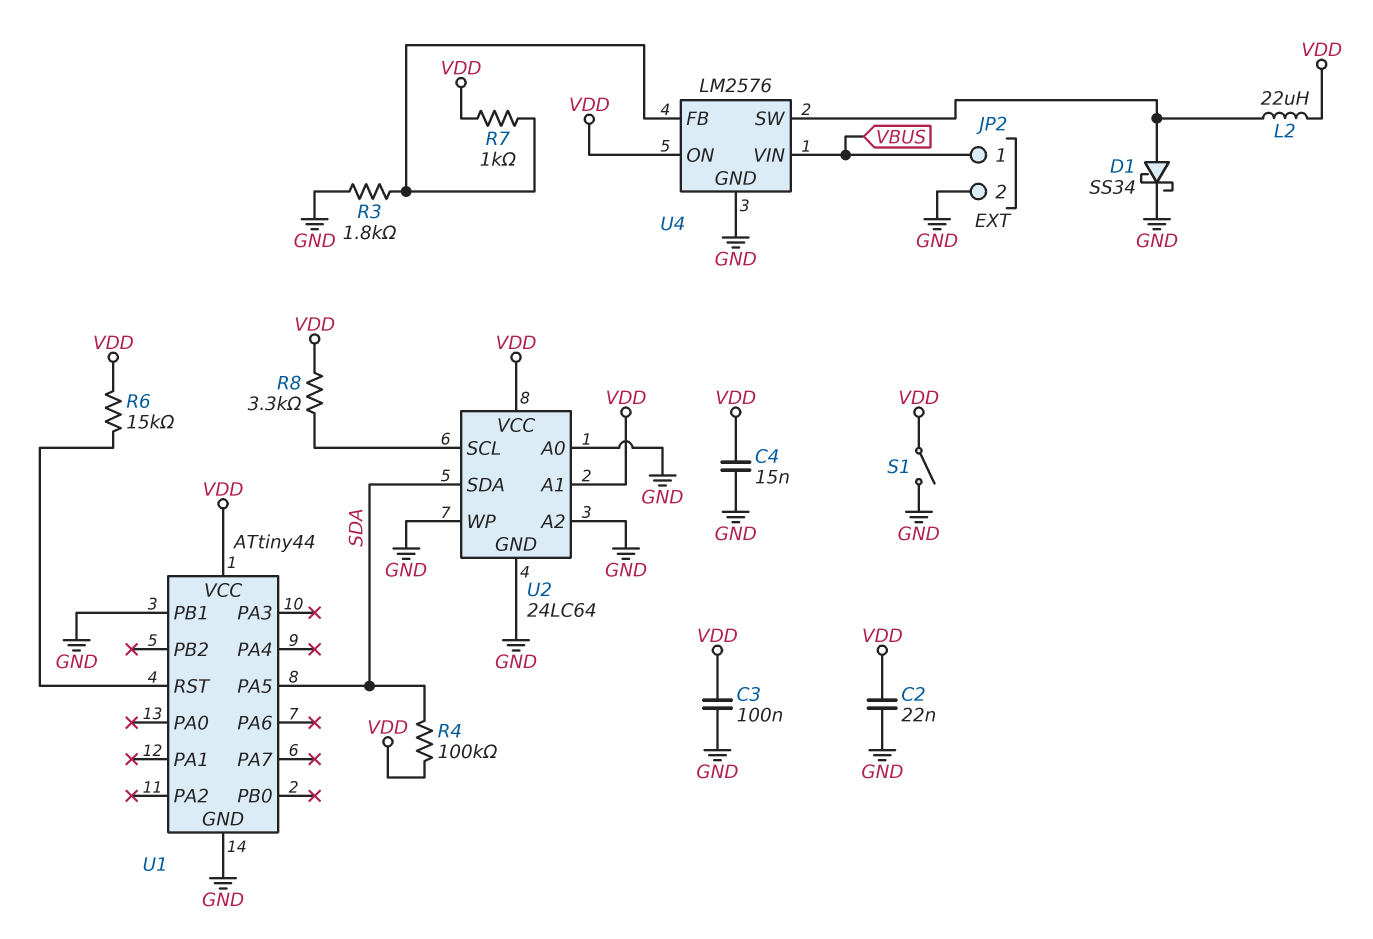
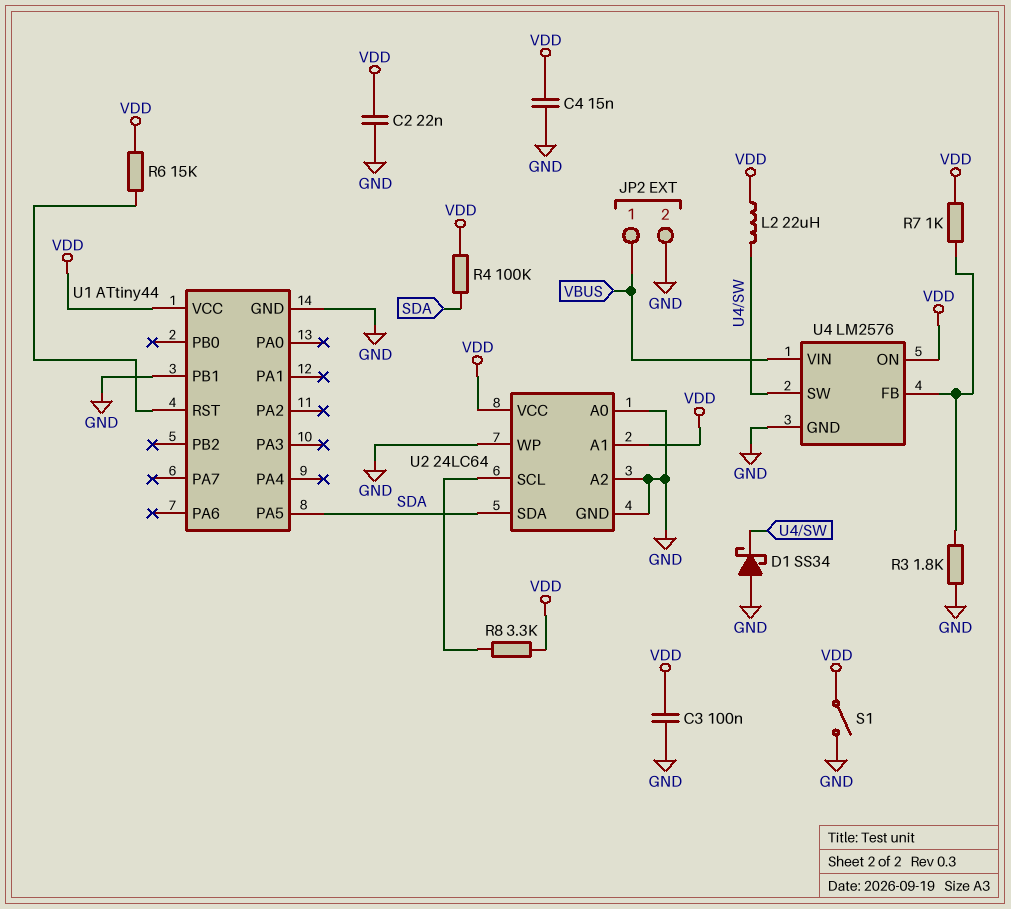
D1: schottky SS34 (A U4/SW, K GND) -> schottky SS34 (A GND, K U4/SW)

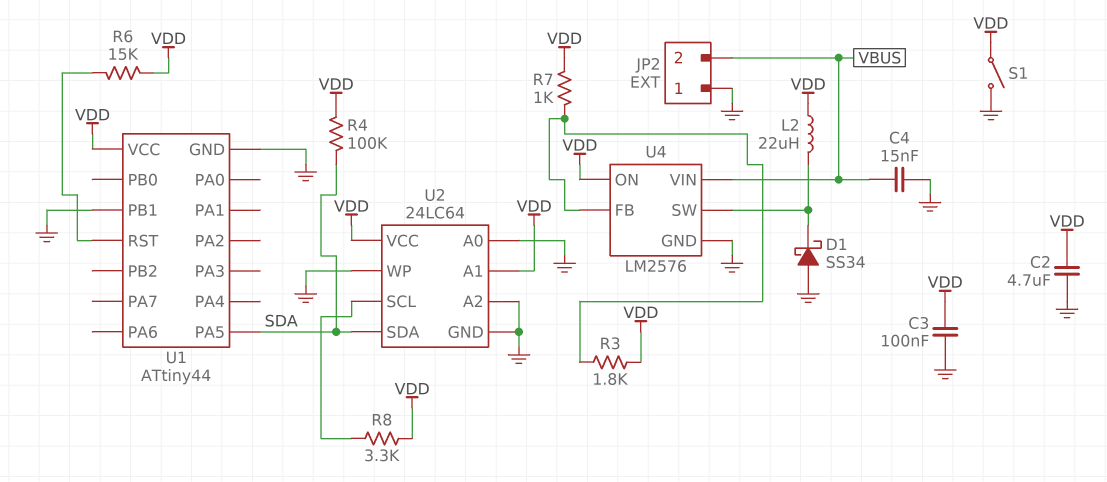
C2: 22nF (GND, VDD) -> 4.7uF (GND, VDD)
C4: 15nF (GND, VDD) -> 15nF (GND, VBUS)
JP2 pin 1: VBUS -> GND
JP2 pin 2: GND -> VBUS
R3: 1.8k (GND, U4/FB) -> 1.8k (U4/FB, VDD)

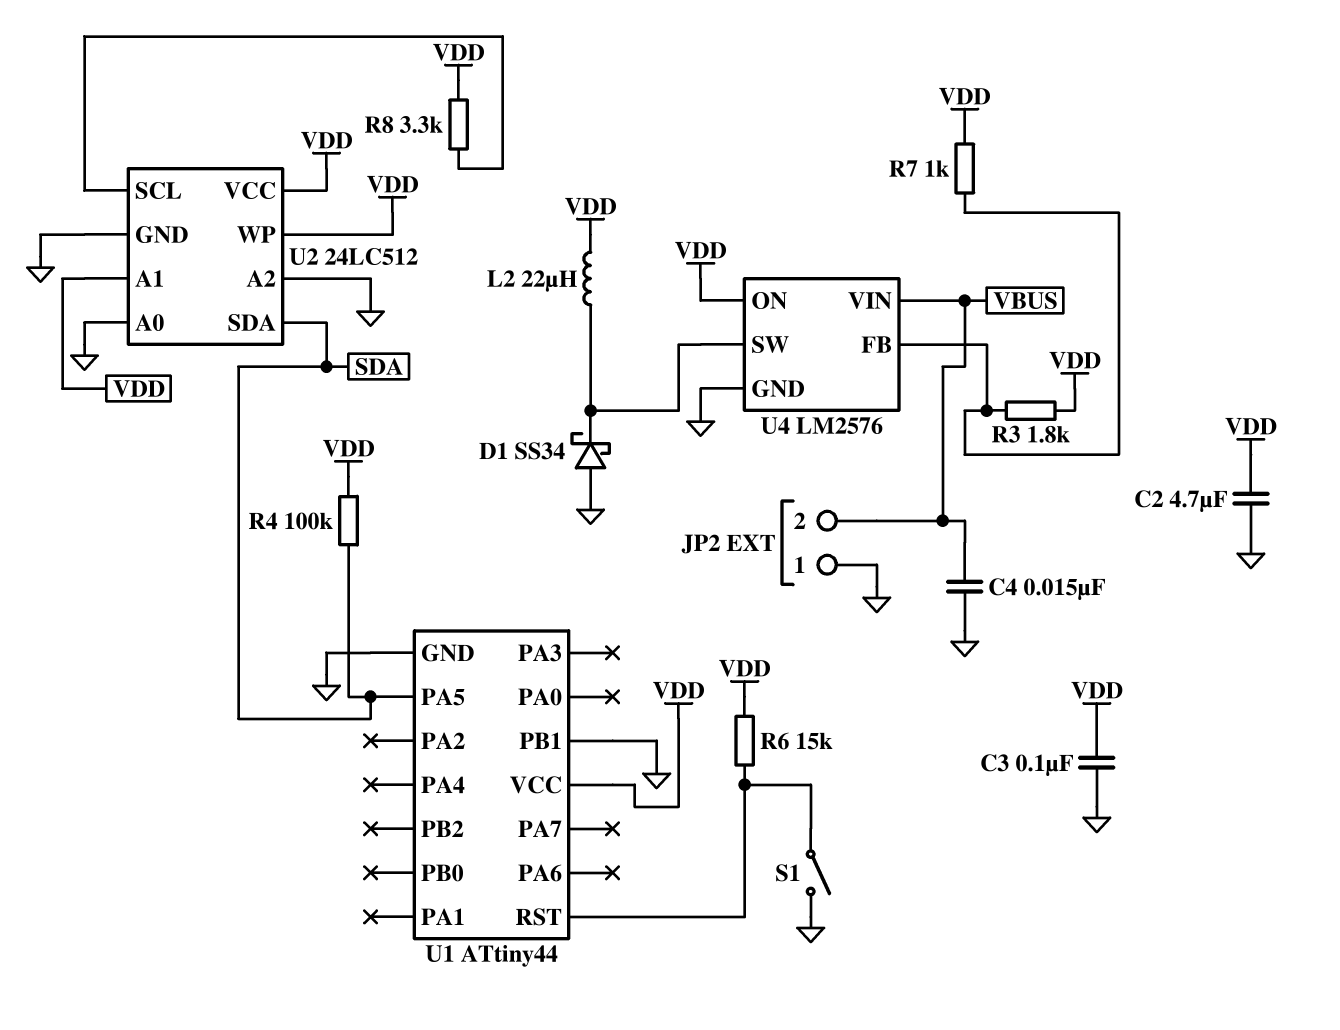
S1: switch (GND, VDD) -> switch (GND, U1/RST)
U2: 24LC64 -> 24LC512
U2 pin WP: GND -> VDD

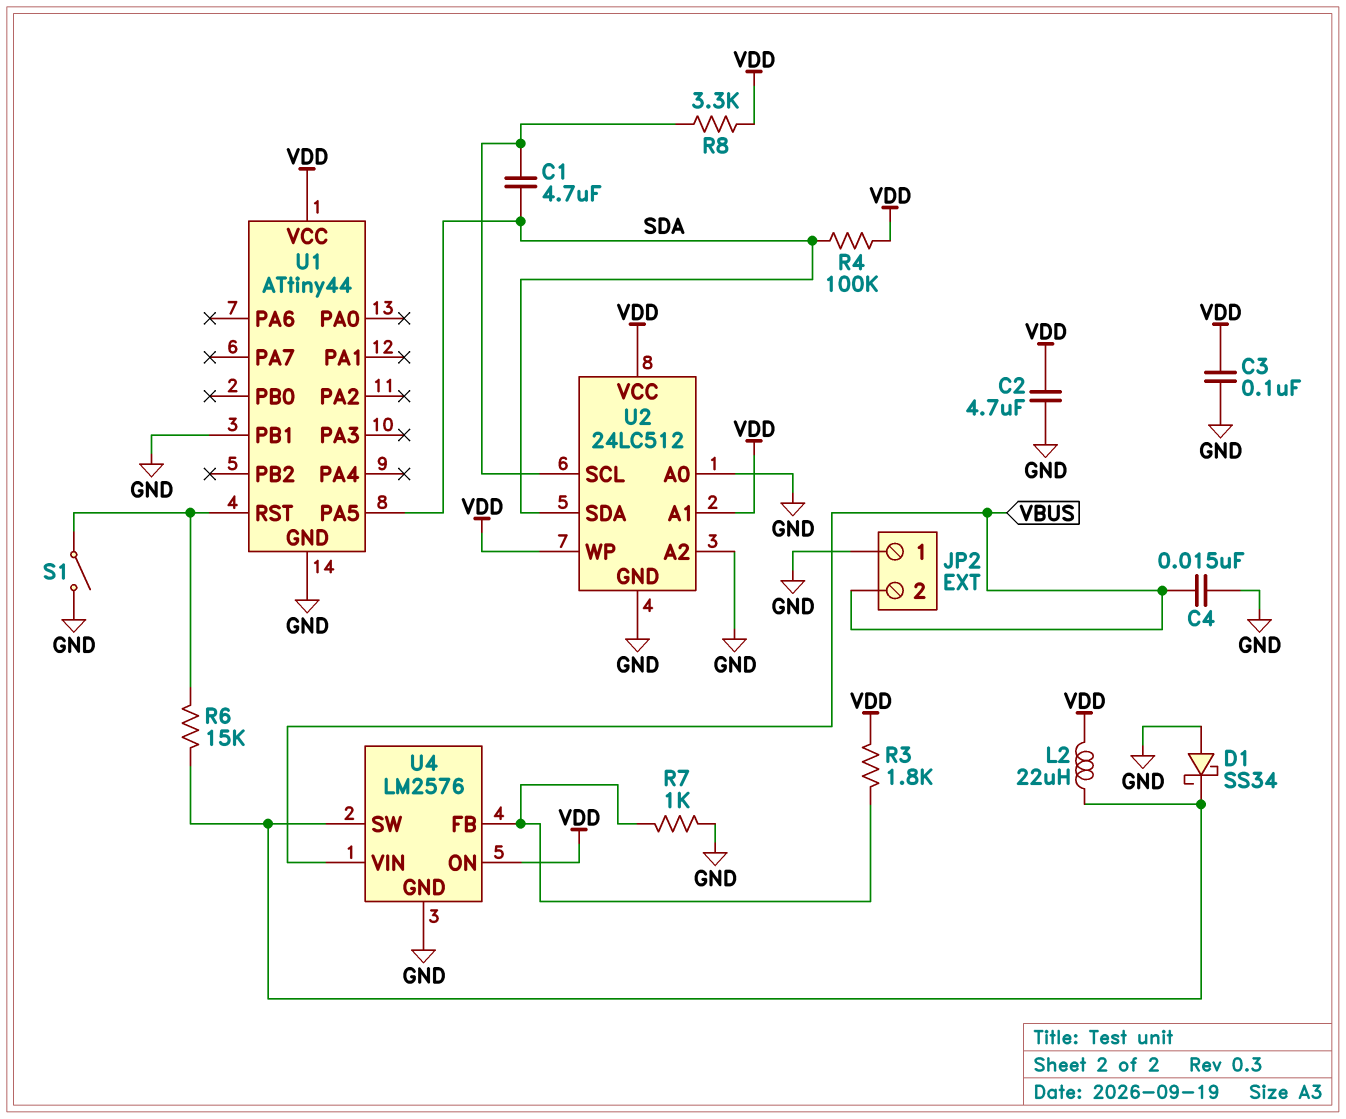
C1: none -> 4.7uF (SDA, U2/SCL)
R6: 15k (U1/RST, VDD) -> 15k (U1/RST, U4/SW)
R7: 1k (U4/FB, VDD) -> 1k (GND, U4/FB)

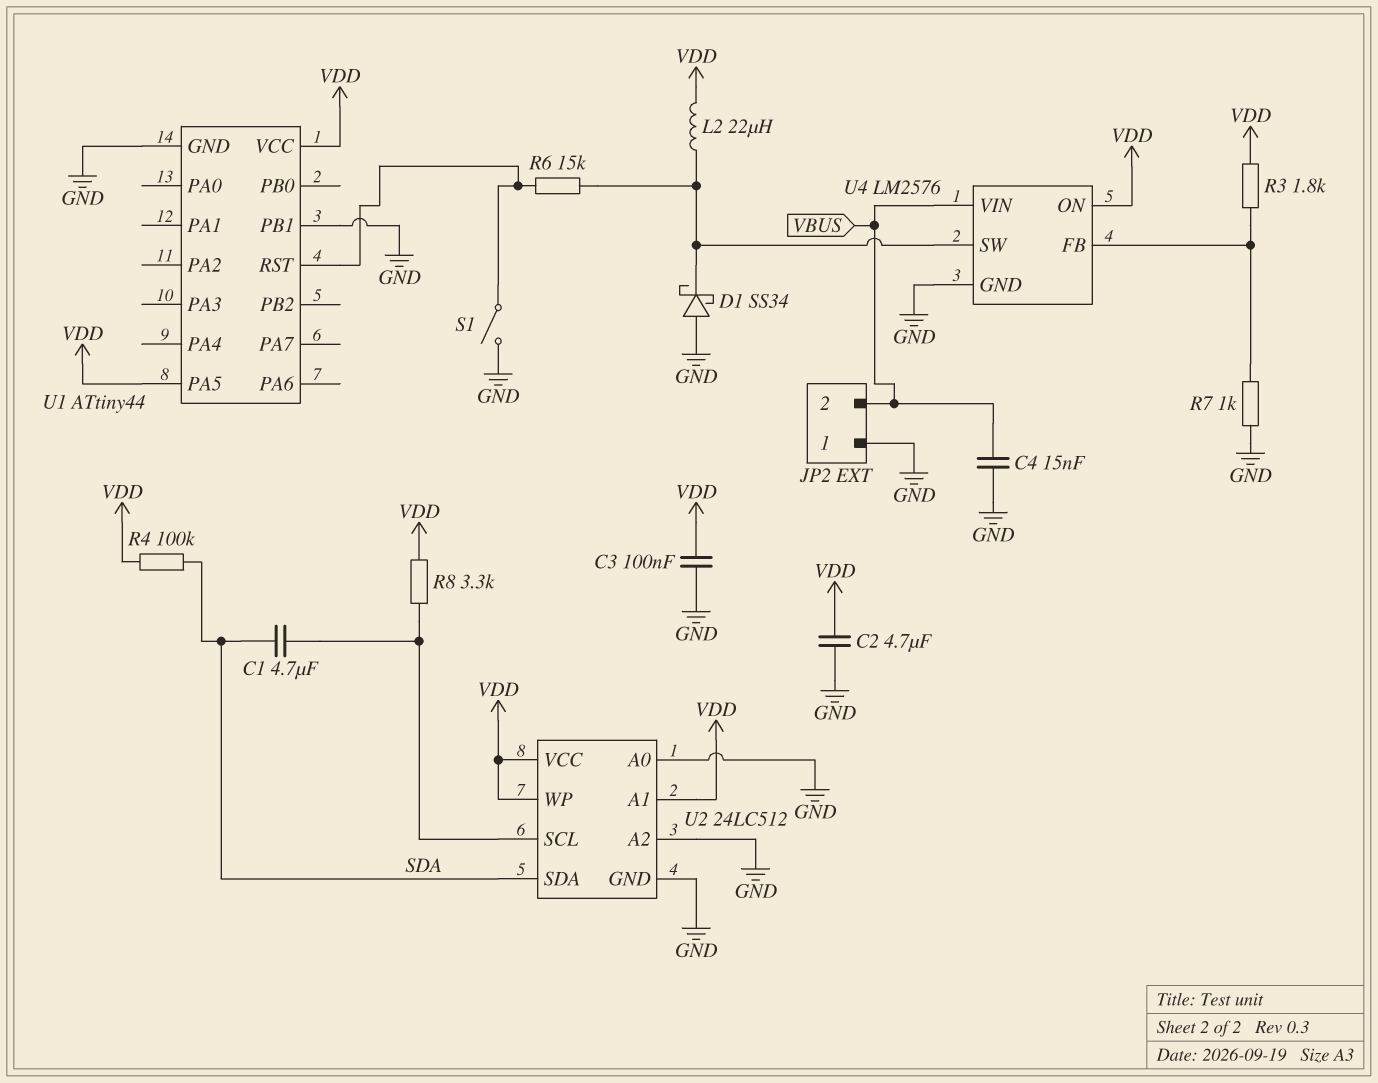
U1 pin PA5: SDA -> VDD

